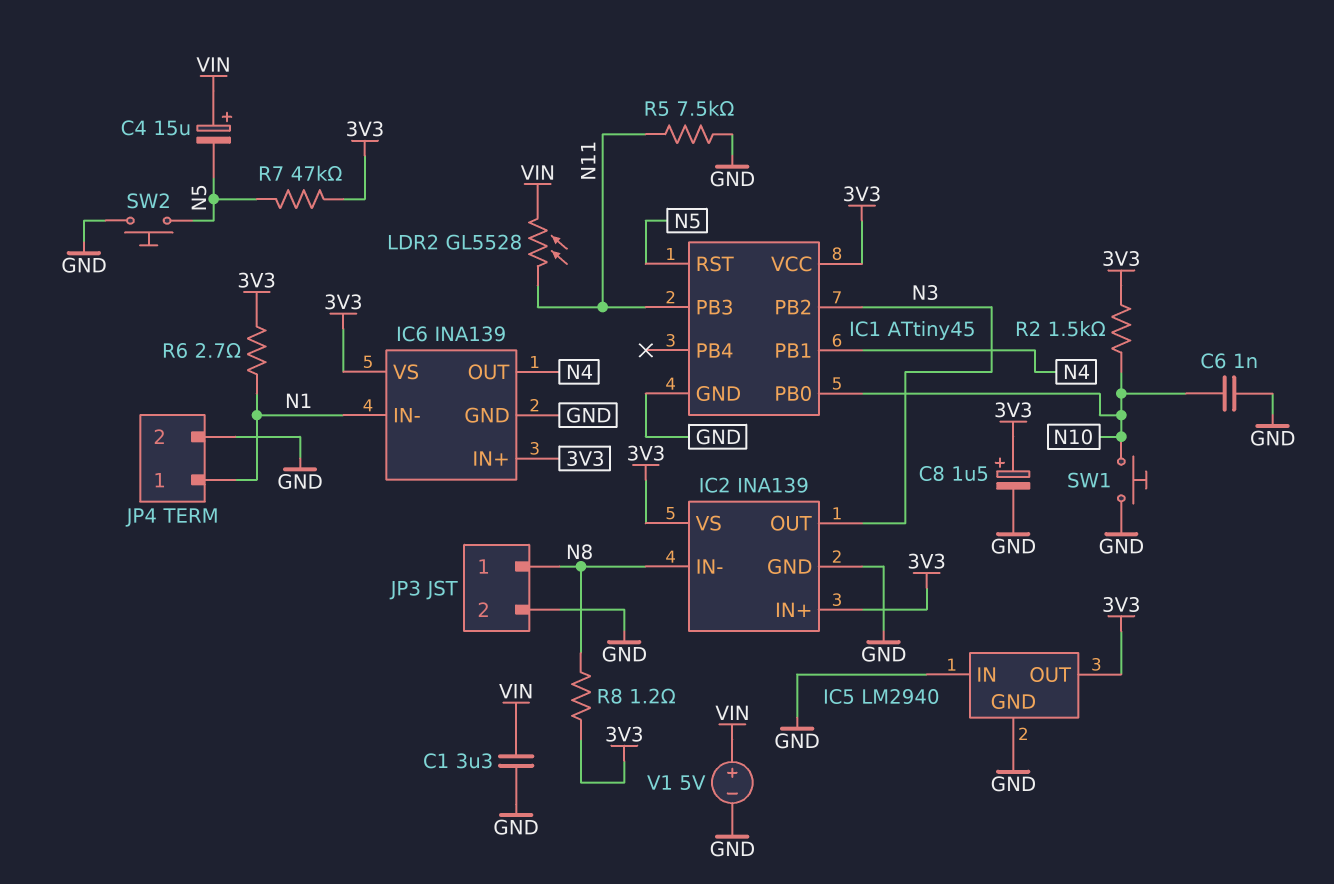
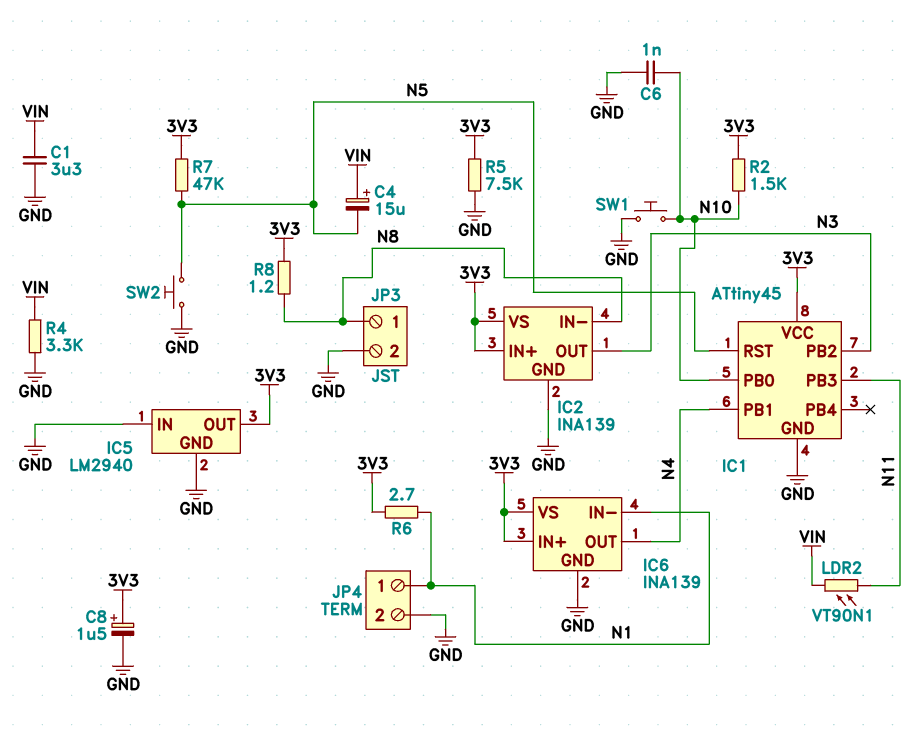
LDR2: GL5528 (N11, VIN) -> VT90N1 (N11, VIN)
R4: none -> 3.3k (GND, VIN)
R5: 7.5k (GND, N11) -> 7.5k (3V3, GND)
V1: 5V (plus VIN, minus GND) -> none

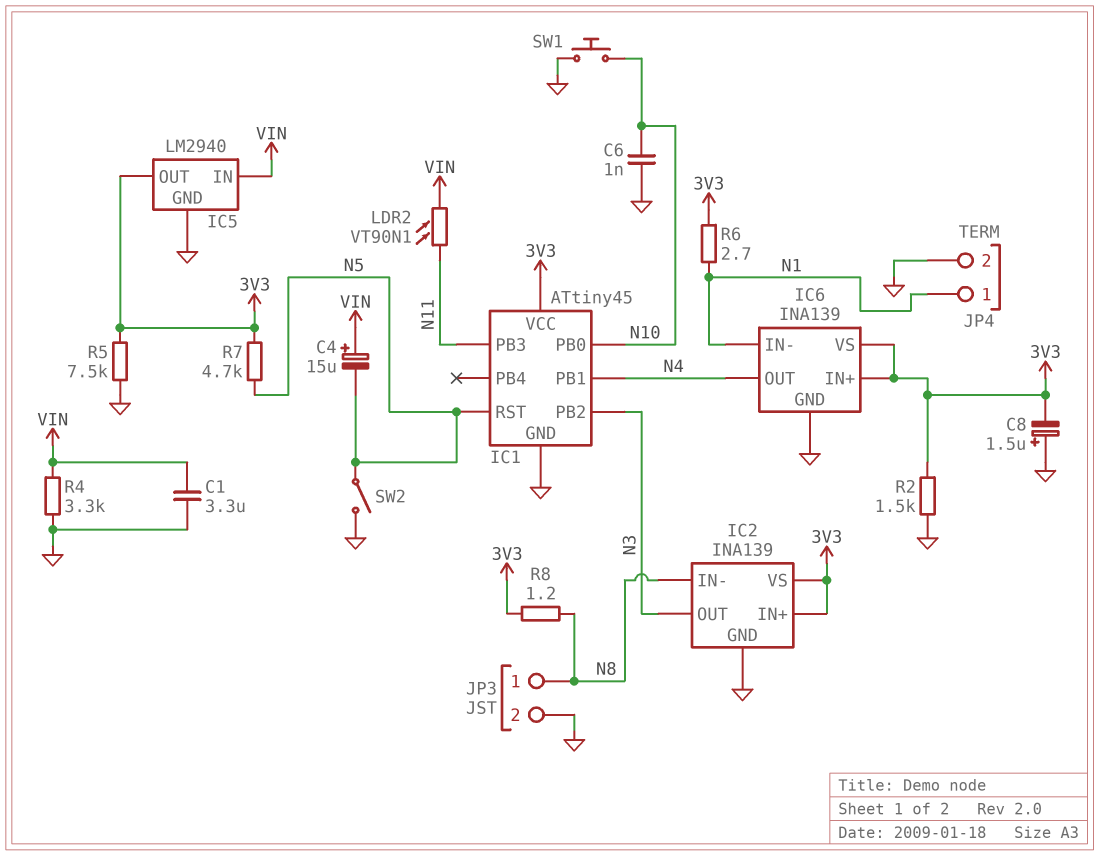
C8: 1.5uF (plus 3V3, minus GND) -> 1.5uF (plus GND, minus 3V3)
IC5 pin IN: GND -> VIN
R2: 1.5k (3V3, N10) -> 1.5k (3V3, GND)
R7: 47k (3V3, N5) -> 4.7k (3V3, N5)
SW2: button (GND, N5) -> switch (GND, N5)

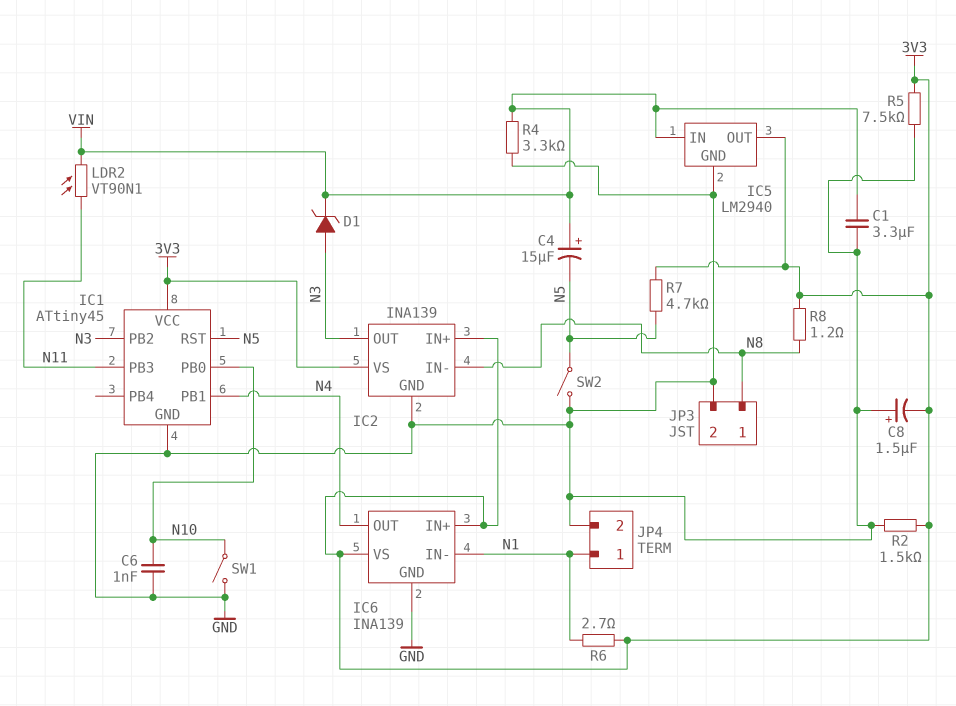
D1: none -> zener (A N3, K VIN)
SW1: button (GND, N10) -> switch (GND, N10)

